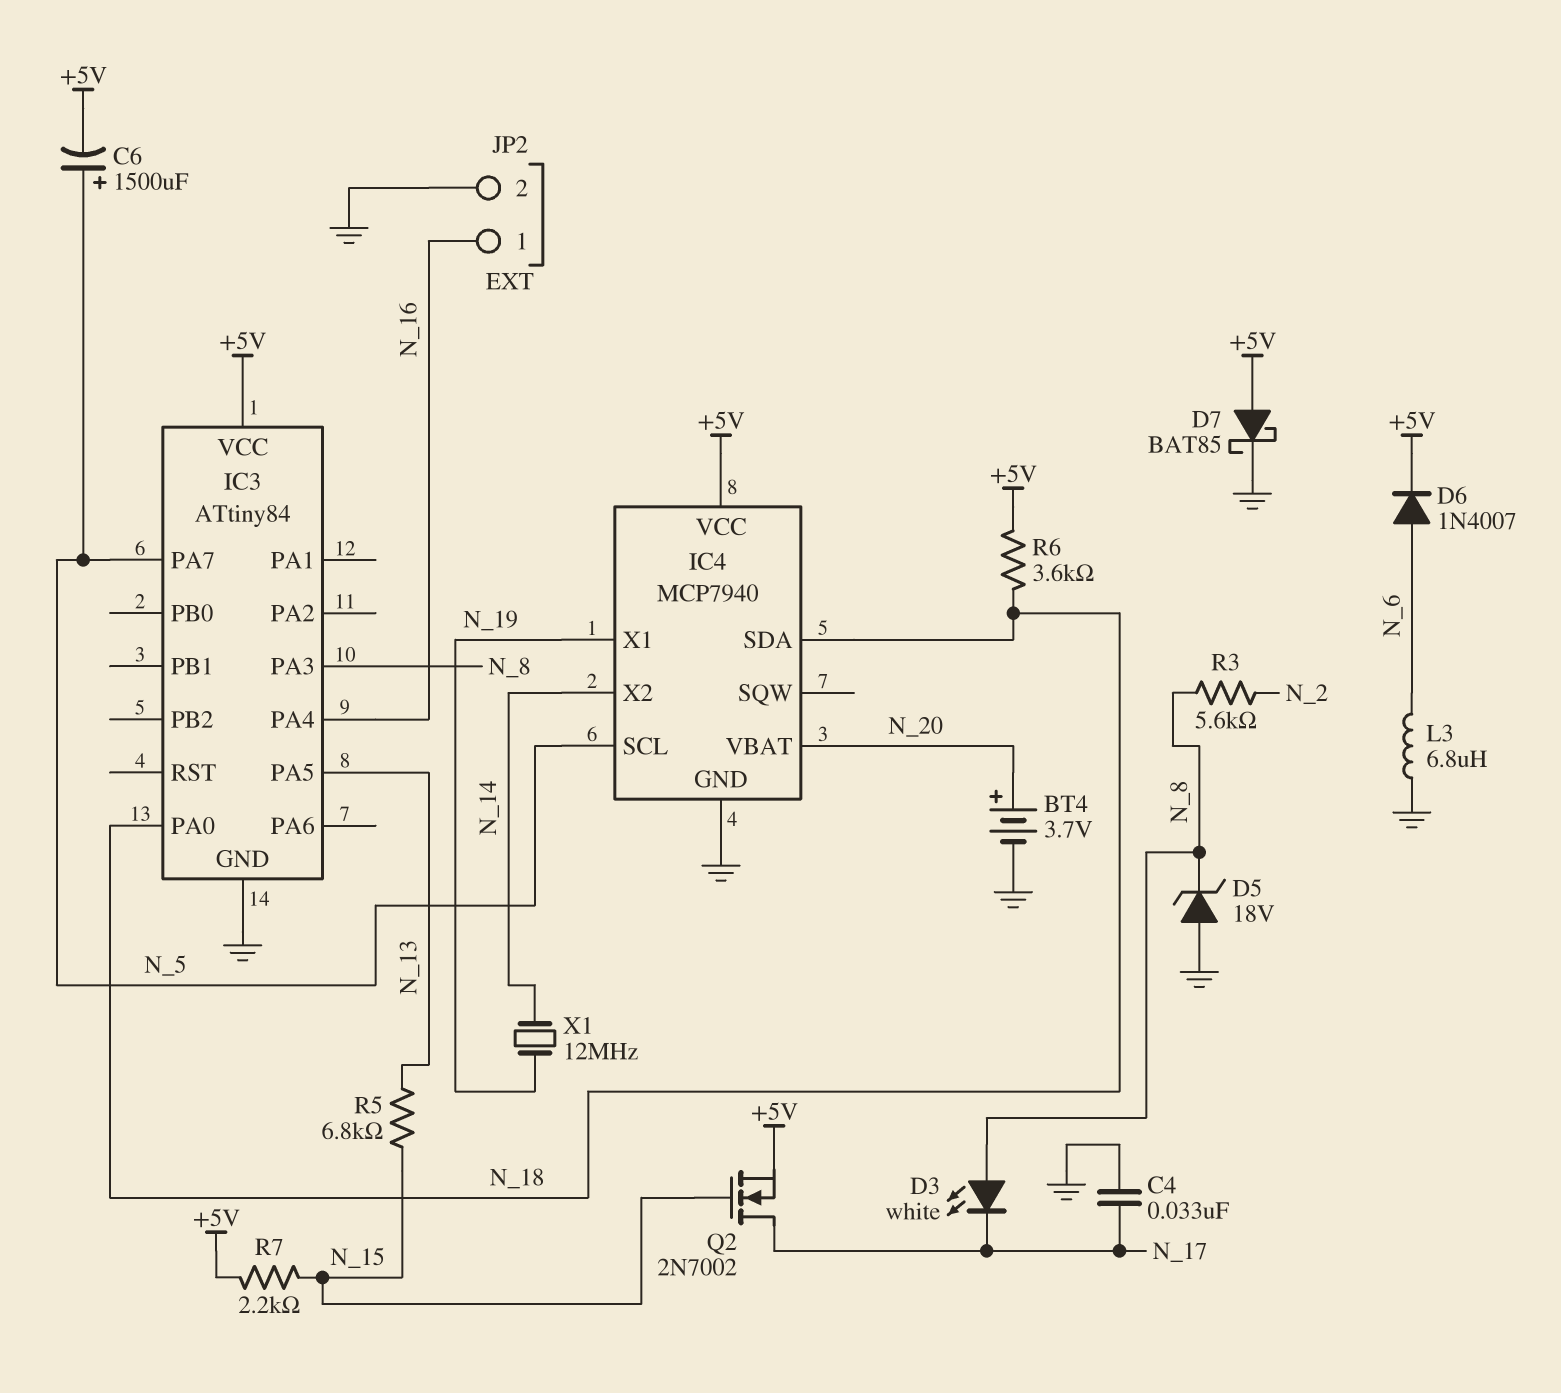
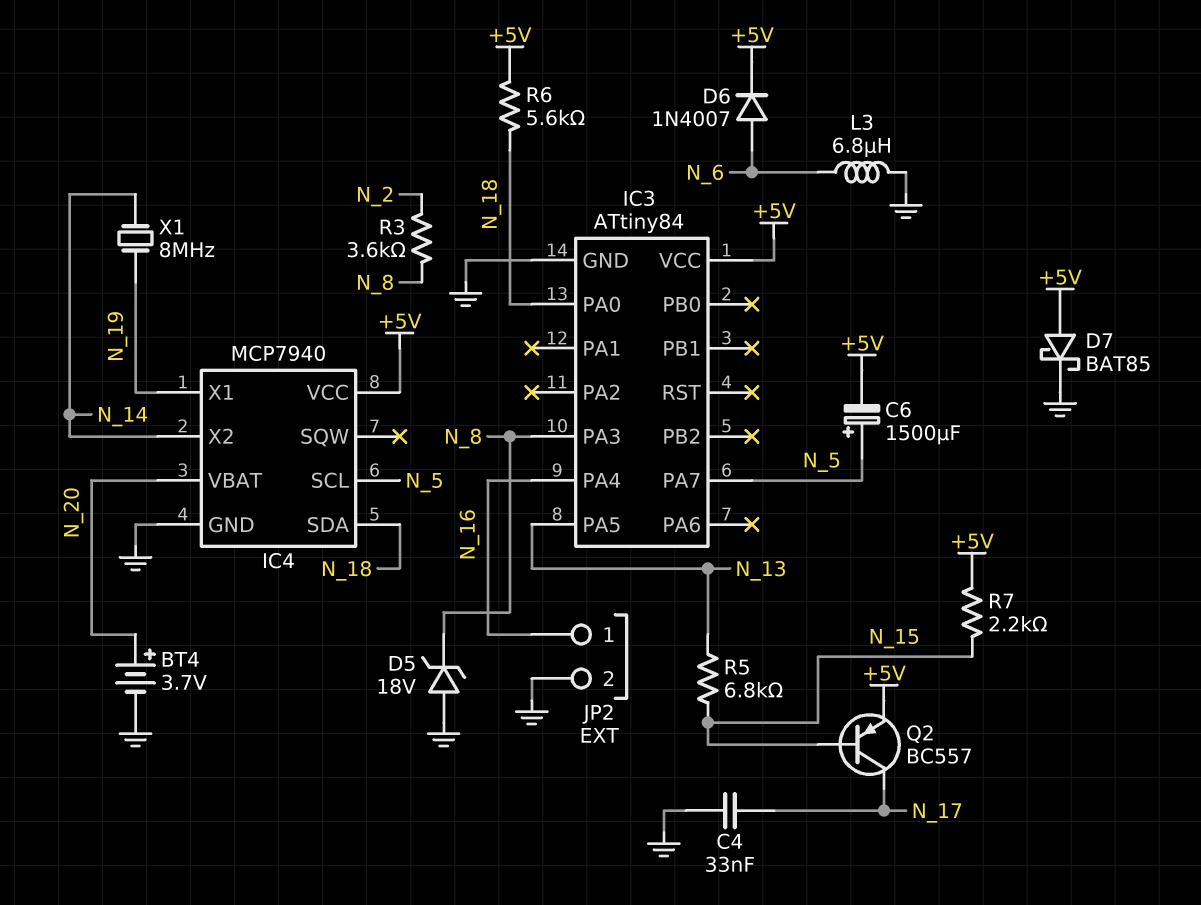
D3: LED white (A N_8, K N_17) -> none
Q2: NMOS 2N7002 (G N_15, D N_17, S +5V) -> PNP BC557 (B N_15, C N_17, E +5V)
R3: 5.6k (N_2, N_8) -> 3.6k (N_2, N_8)
R6: 3.6k (+5V, N_18) -> 5.6k (+5V, N_18)
X1: 12MHz (N_14, N_19) -> 8MHz (N_14, N_19)

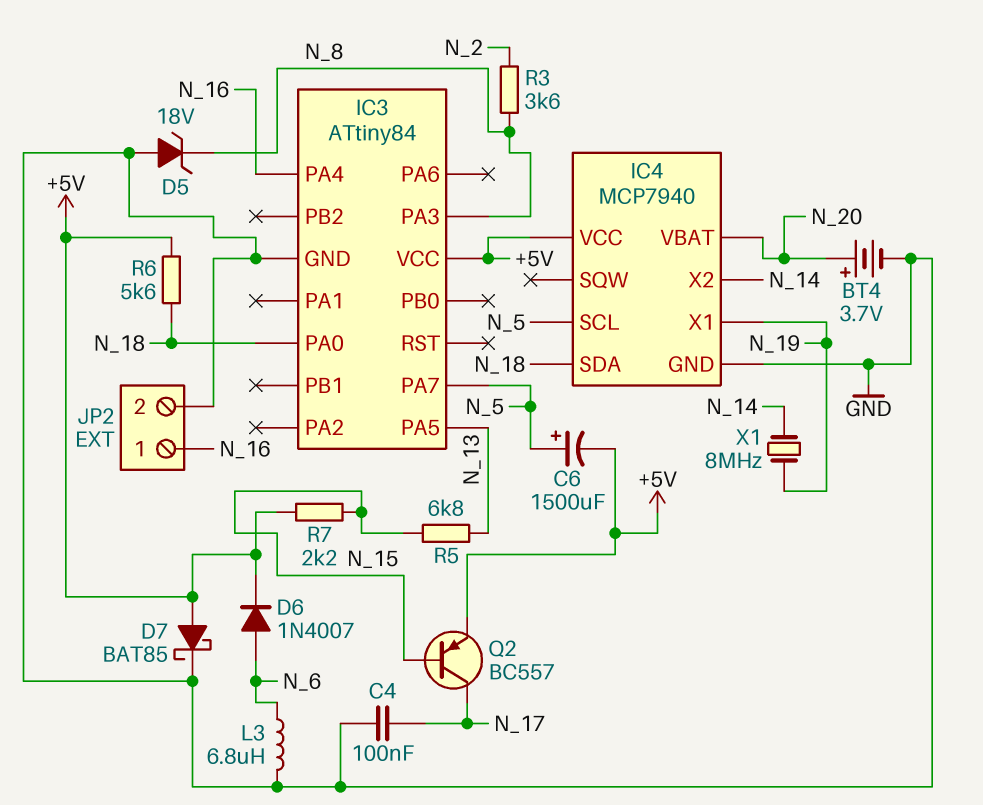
C4: 33nF (GND, N_17) -> 100nF (GND, N_17)

